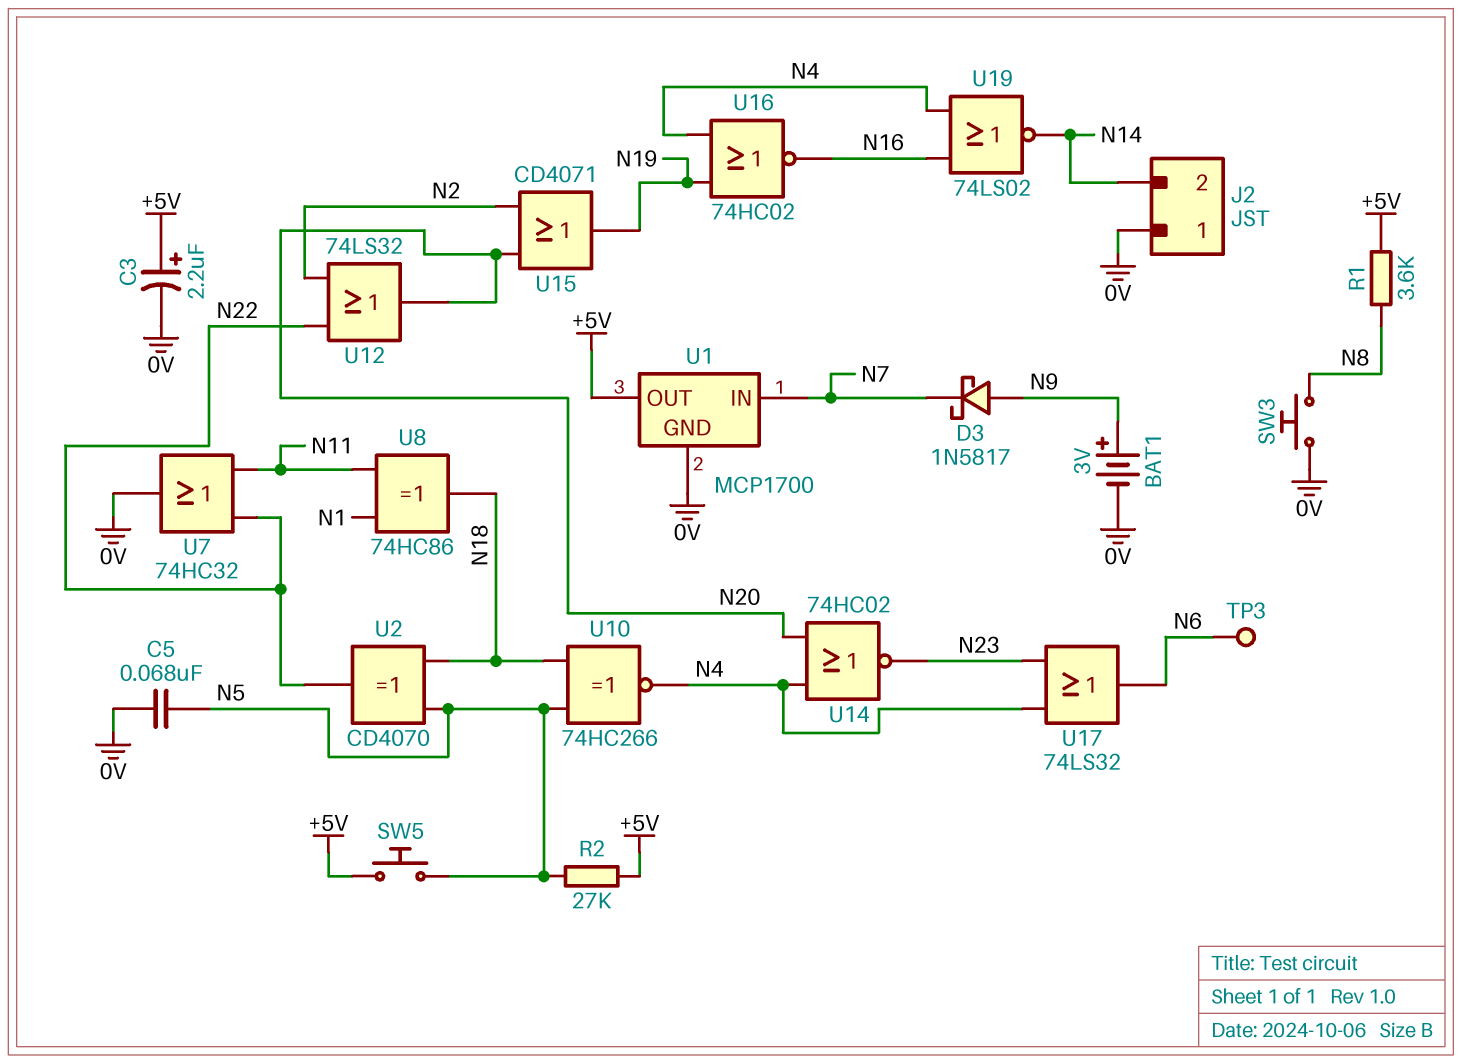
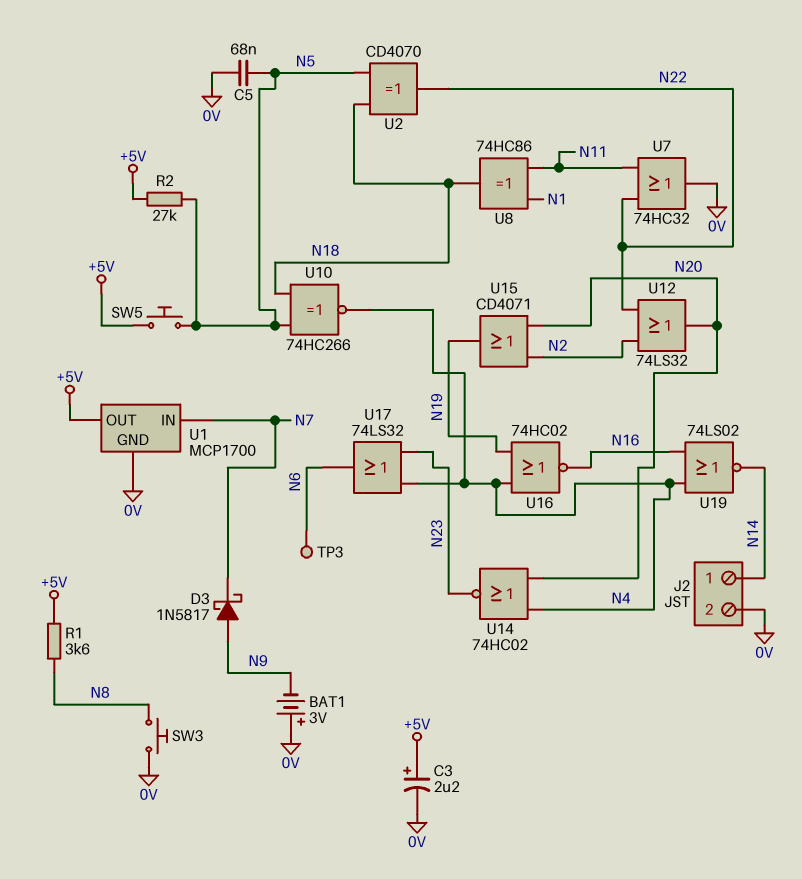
BAT1: 3V (plus N9, minus 0V) -> 3V (plus 0V, minus N9)
J2 pin 1: 0V -> N14
J2 pin 2: N14 -> 0V

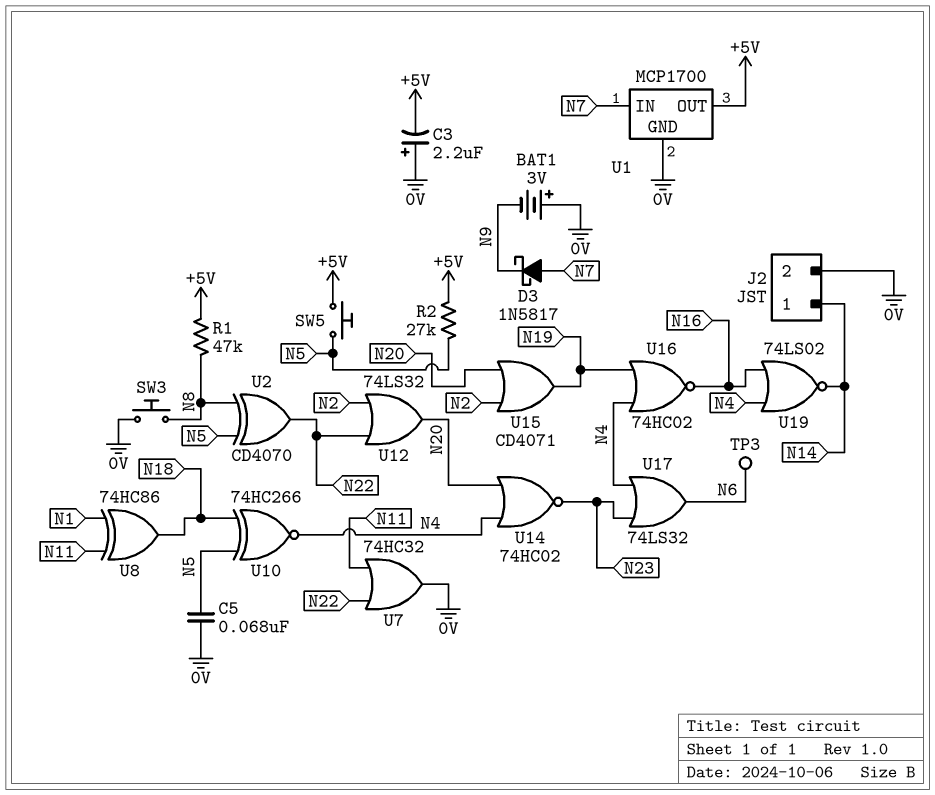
C3: 2.2uF (plus +5V, minus 0V) -> 2.2uF (plus 0V, minus +5V)
D3: schottky 1N5817 (A N9, K N7) -> schottky 1N5817 (A N7, K N9)
R1: 3.6k (+5V, N8) -> 47k (+5V, N8)
U2: XOR CD4070 (in N5, in N18, out N22) -> XOR CD4070 (in N5, in N8, out N22)

